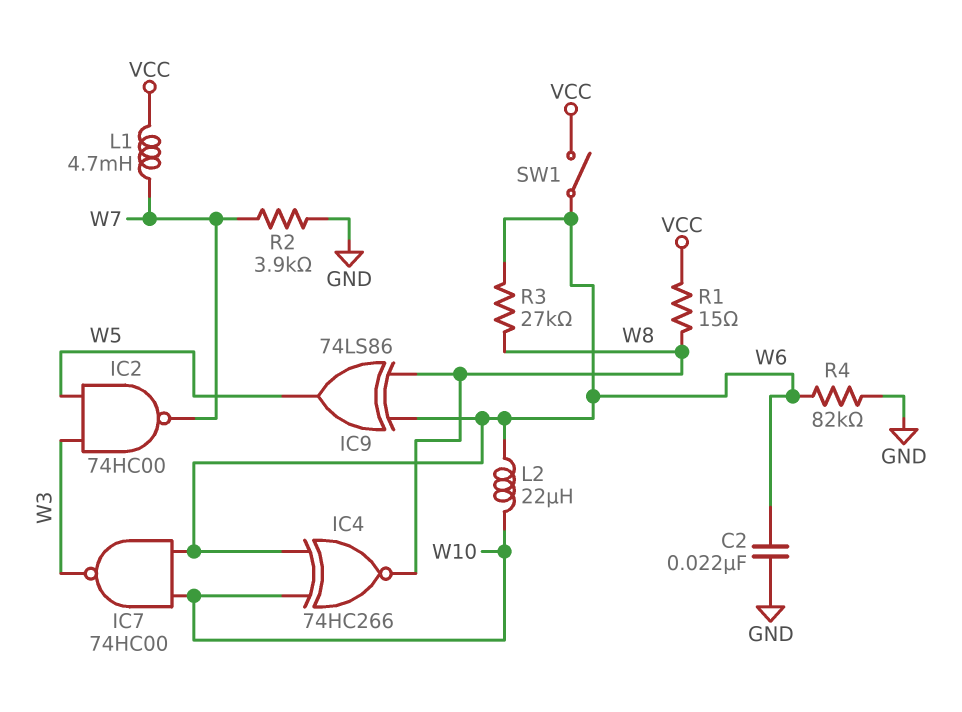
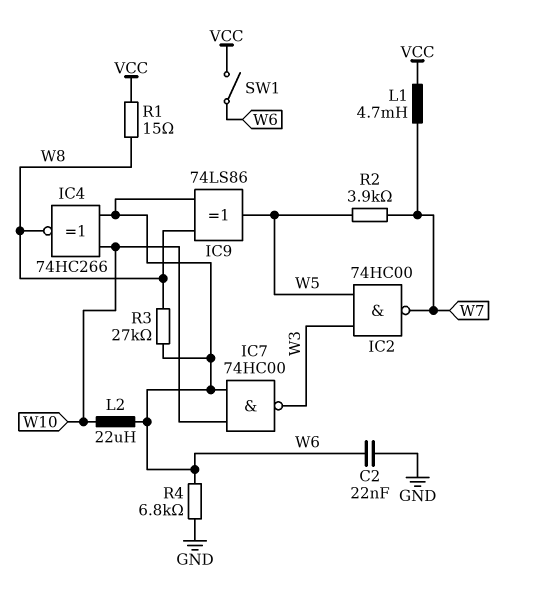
R2: 3.9k (GND, W7) -> 3.9k (W5, W7)
R4: 82k (GND, W6) -> 6.8k (GND, W6)

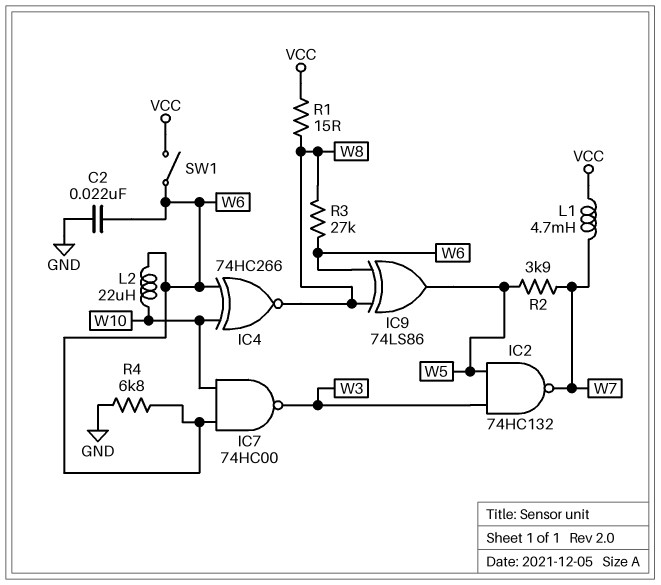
IC2: NAND 74HC00 (in W3, in W5, out W7) -> NAND 74HC132 (in W3, in W5, out W7)

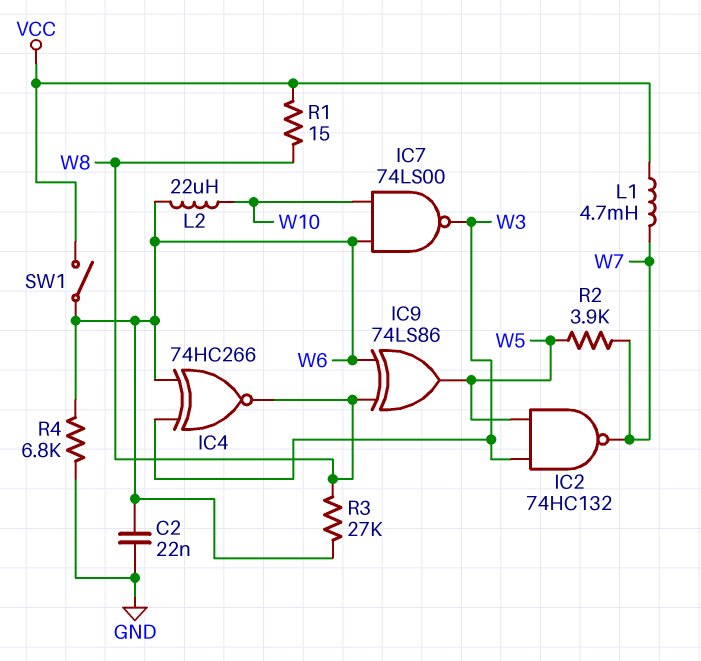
IC4: XNOR 74HC266 (in W6, in W10, out W8) -> XNOR 74HC266 (in W3, in W6, out W8)
IC7: NAND 74HC00 (in W6, in W10, out W3) -> NAND 74LS00 (in W6, in W10, out W3)

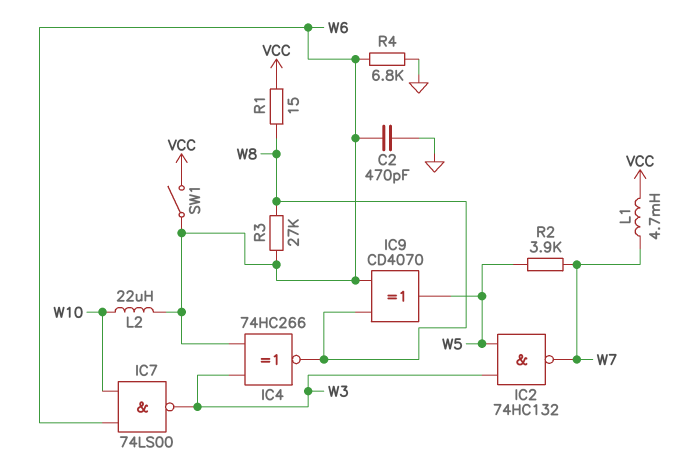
C2: 22nF (GND, W6) -> 470pF (GND, W6)
IC9: XOR 74LS86 (in W6, in W8, out W5) -> XOR CD4070 (in W6, in W8, out W5)

